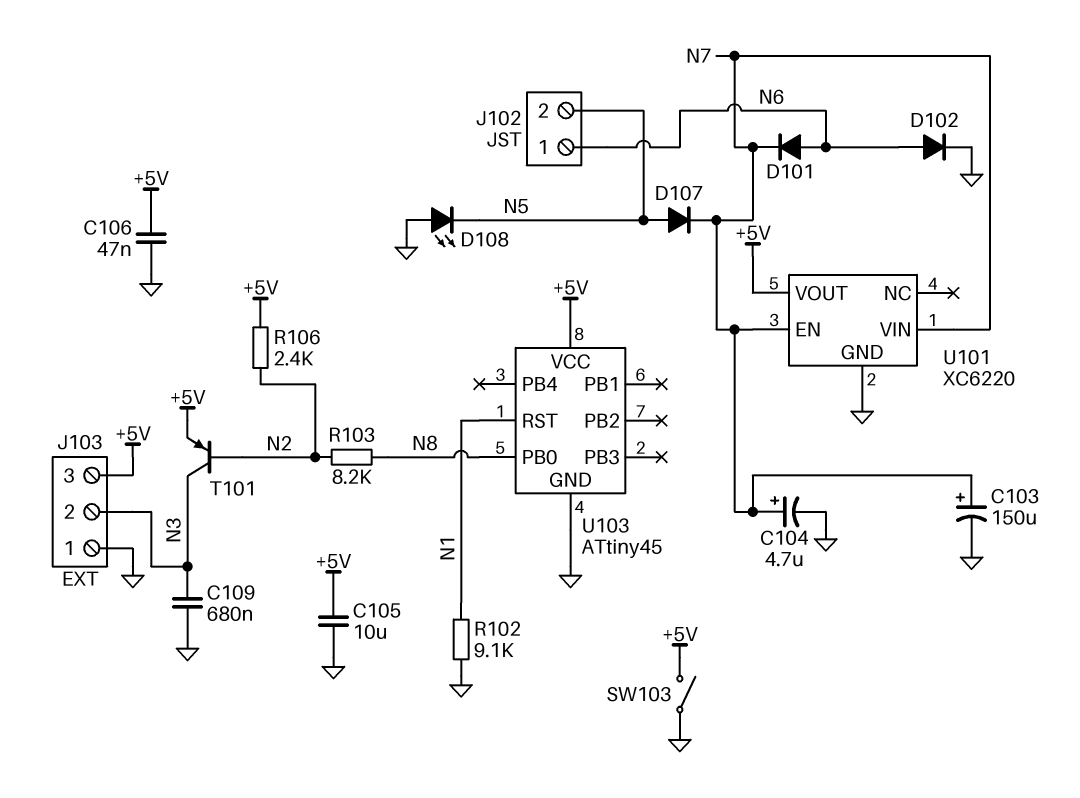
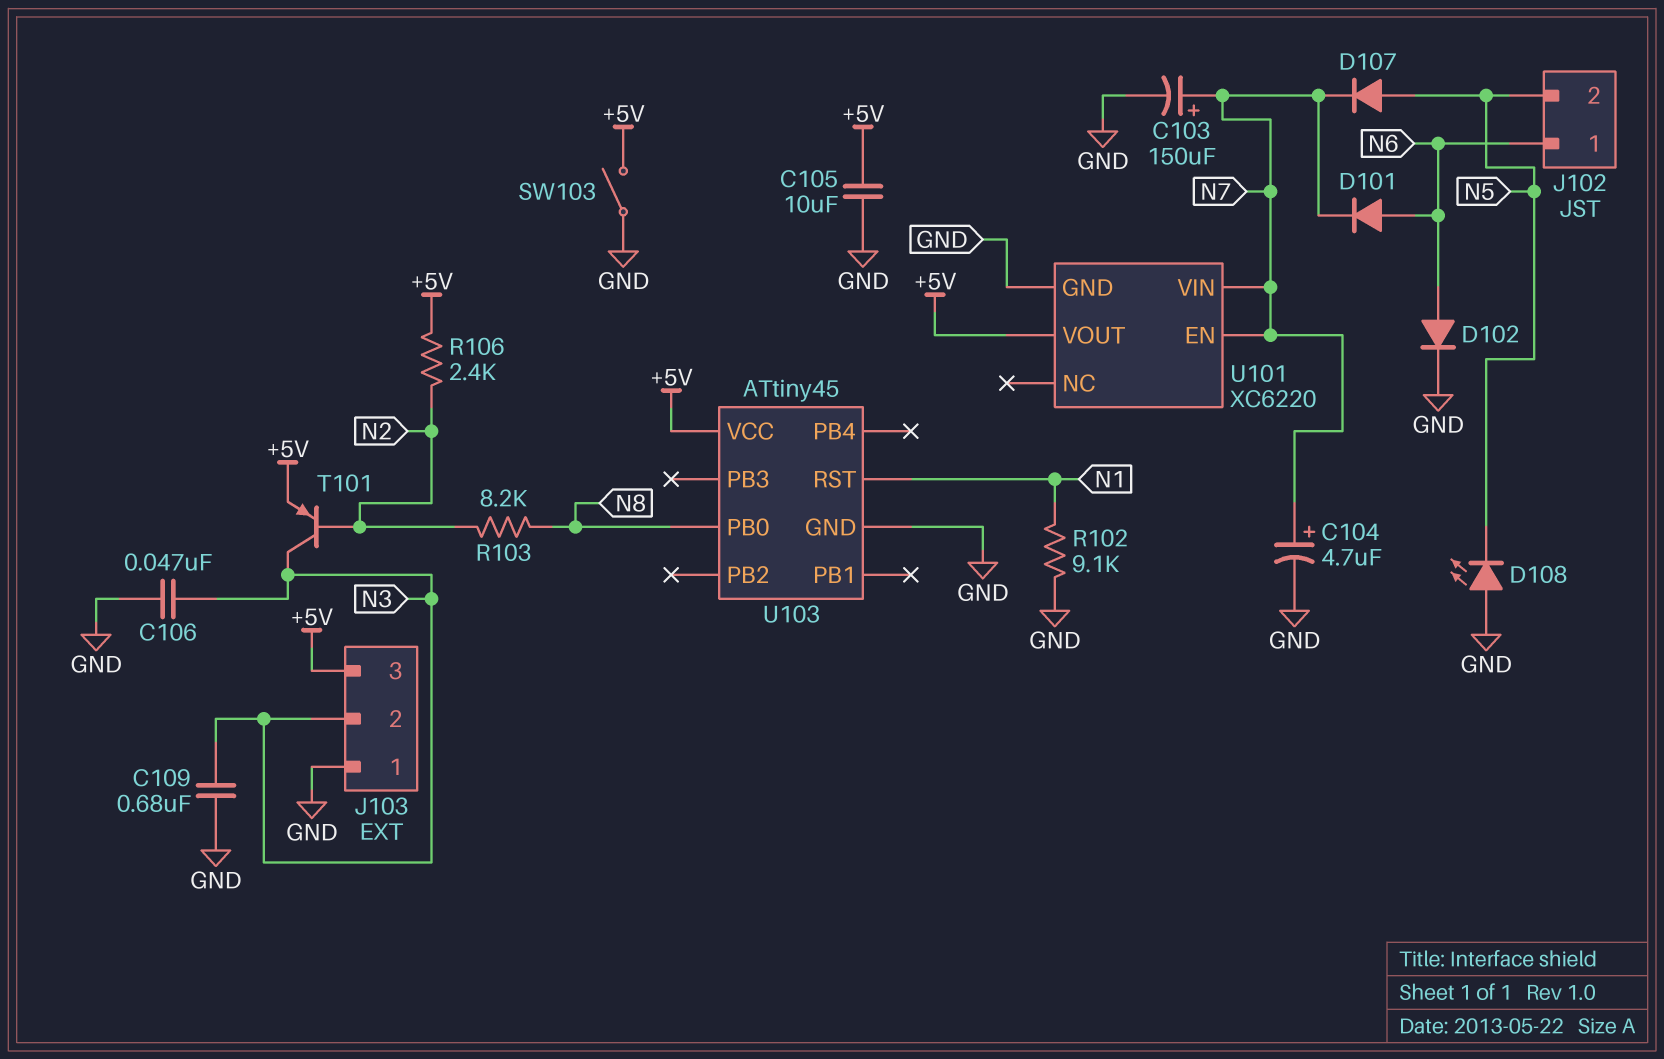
C106: 47nF (+5V, GND) -> 47nF (GND, N3)

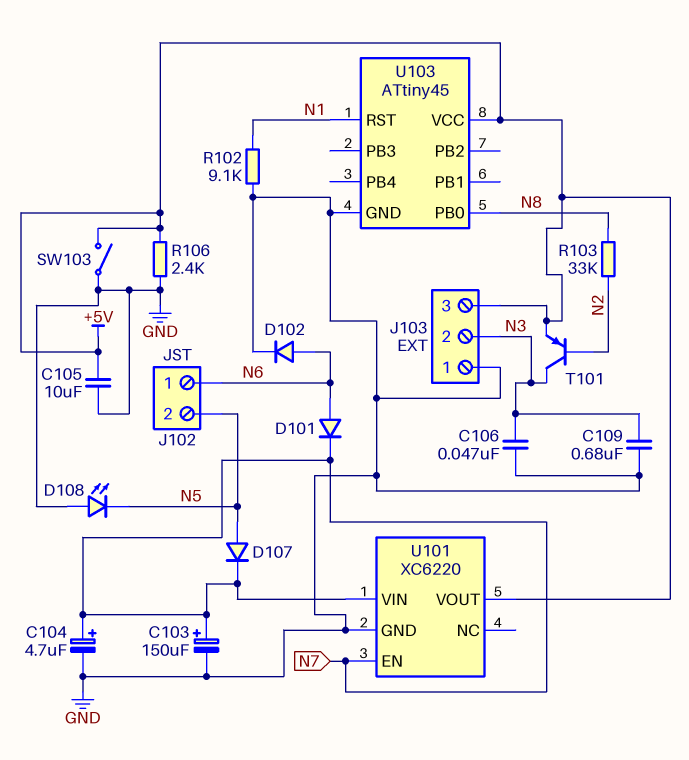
R103: 8.2k (N2, N8) -> 33k (N2, N8)
R106: 2.4k (+5V, N2) -> 2.4k (+5V, GND)

